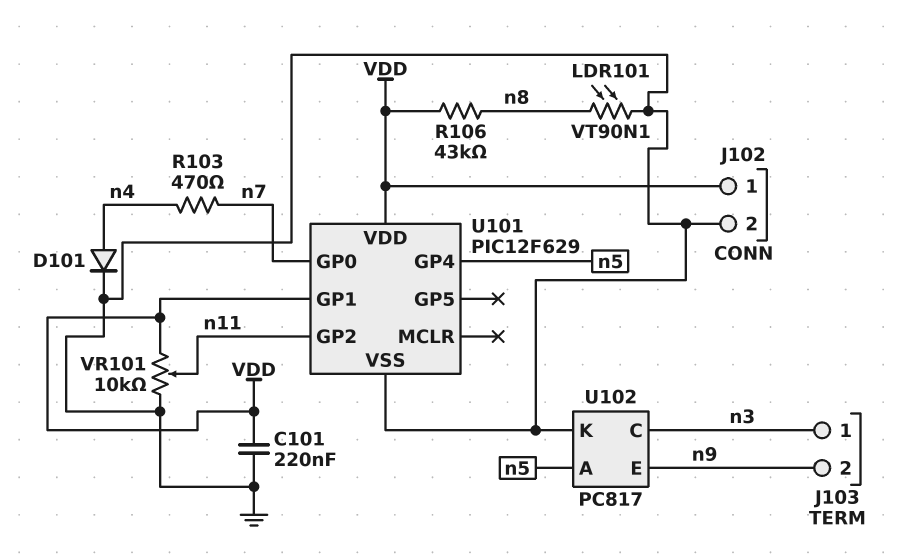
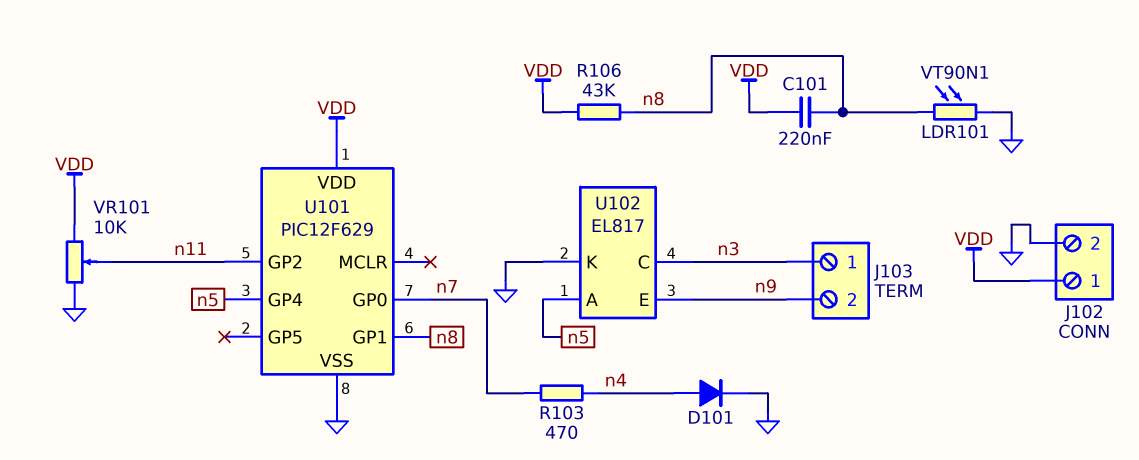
C101: 220nF (GND, VDD) -> 220nF (VDD, n8)
U101 pin GP1: VDD -> n8
U102: PC817 -> EL817

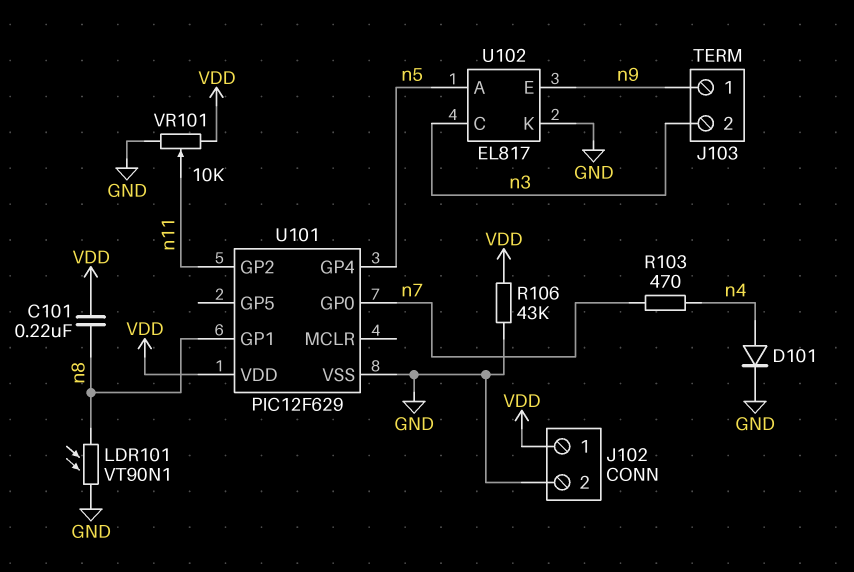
J103 pin 1: n3 -> n9
J103 pin 2: n9 -> n3
R106: 43k (VDD, n8) -> 43k (GND, VDD)

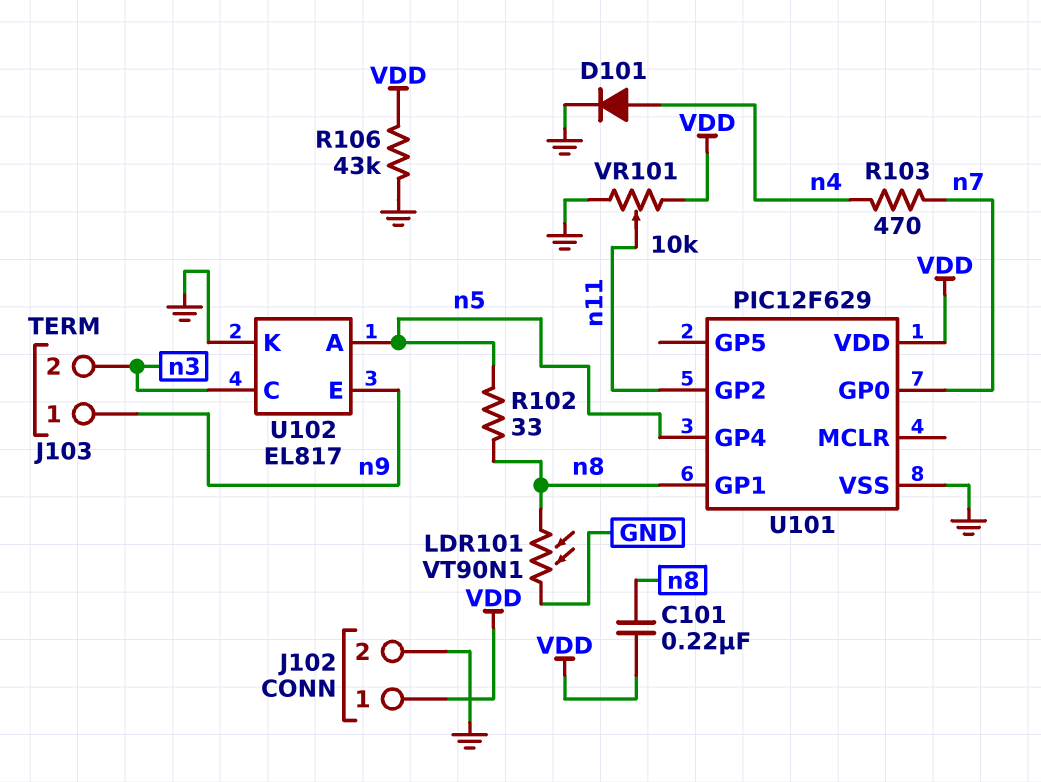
R102: none -> 33 (n5, n8)

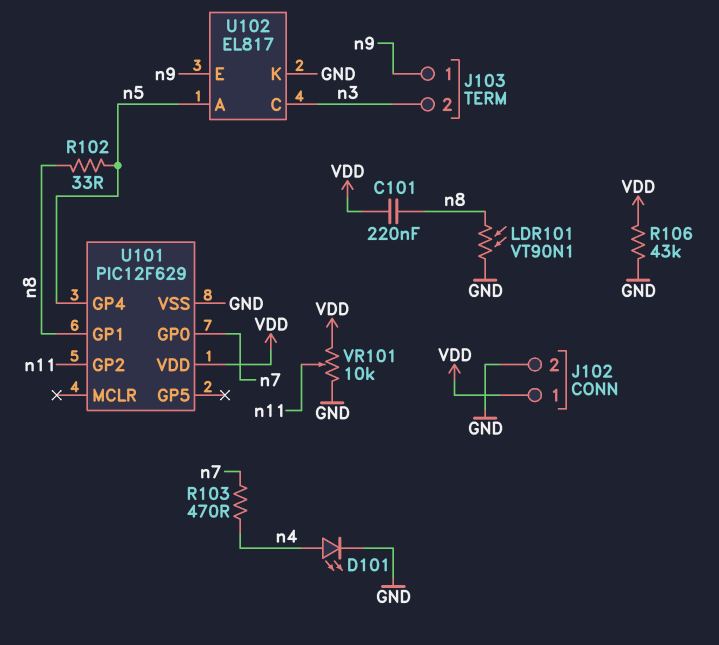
D101: diode (A n4, K GND) -> LED (A n4, K GND)

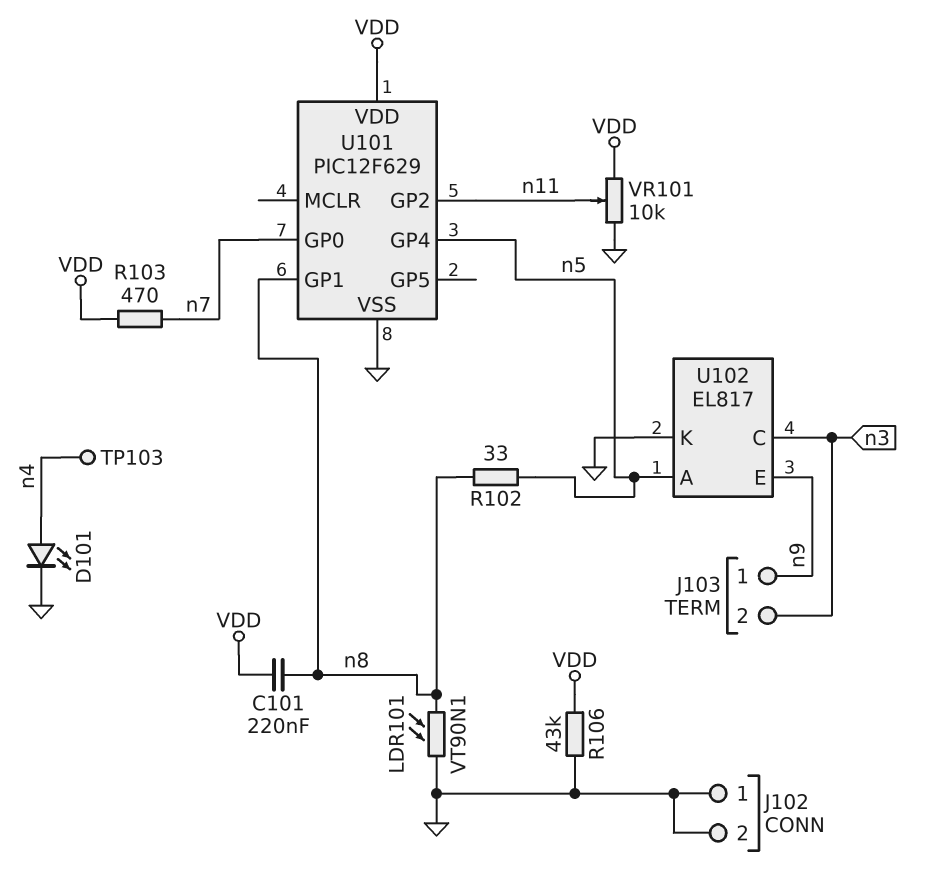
J102 pin 1: VDD -> GND
R103: 470 (n4, n7) -> 470 (VDD, n7)
TP103: none -> test point (n4)

